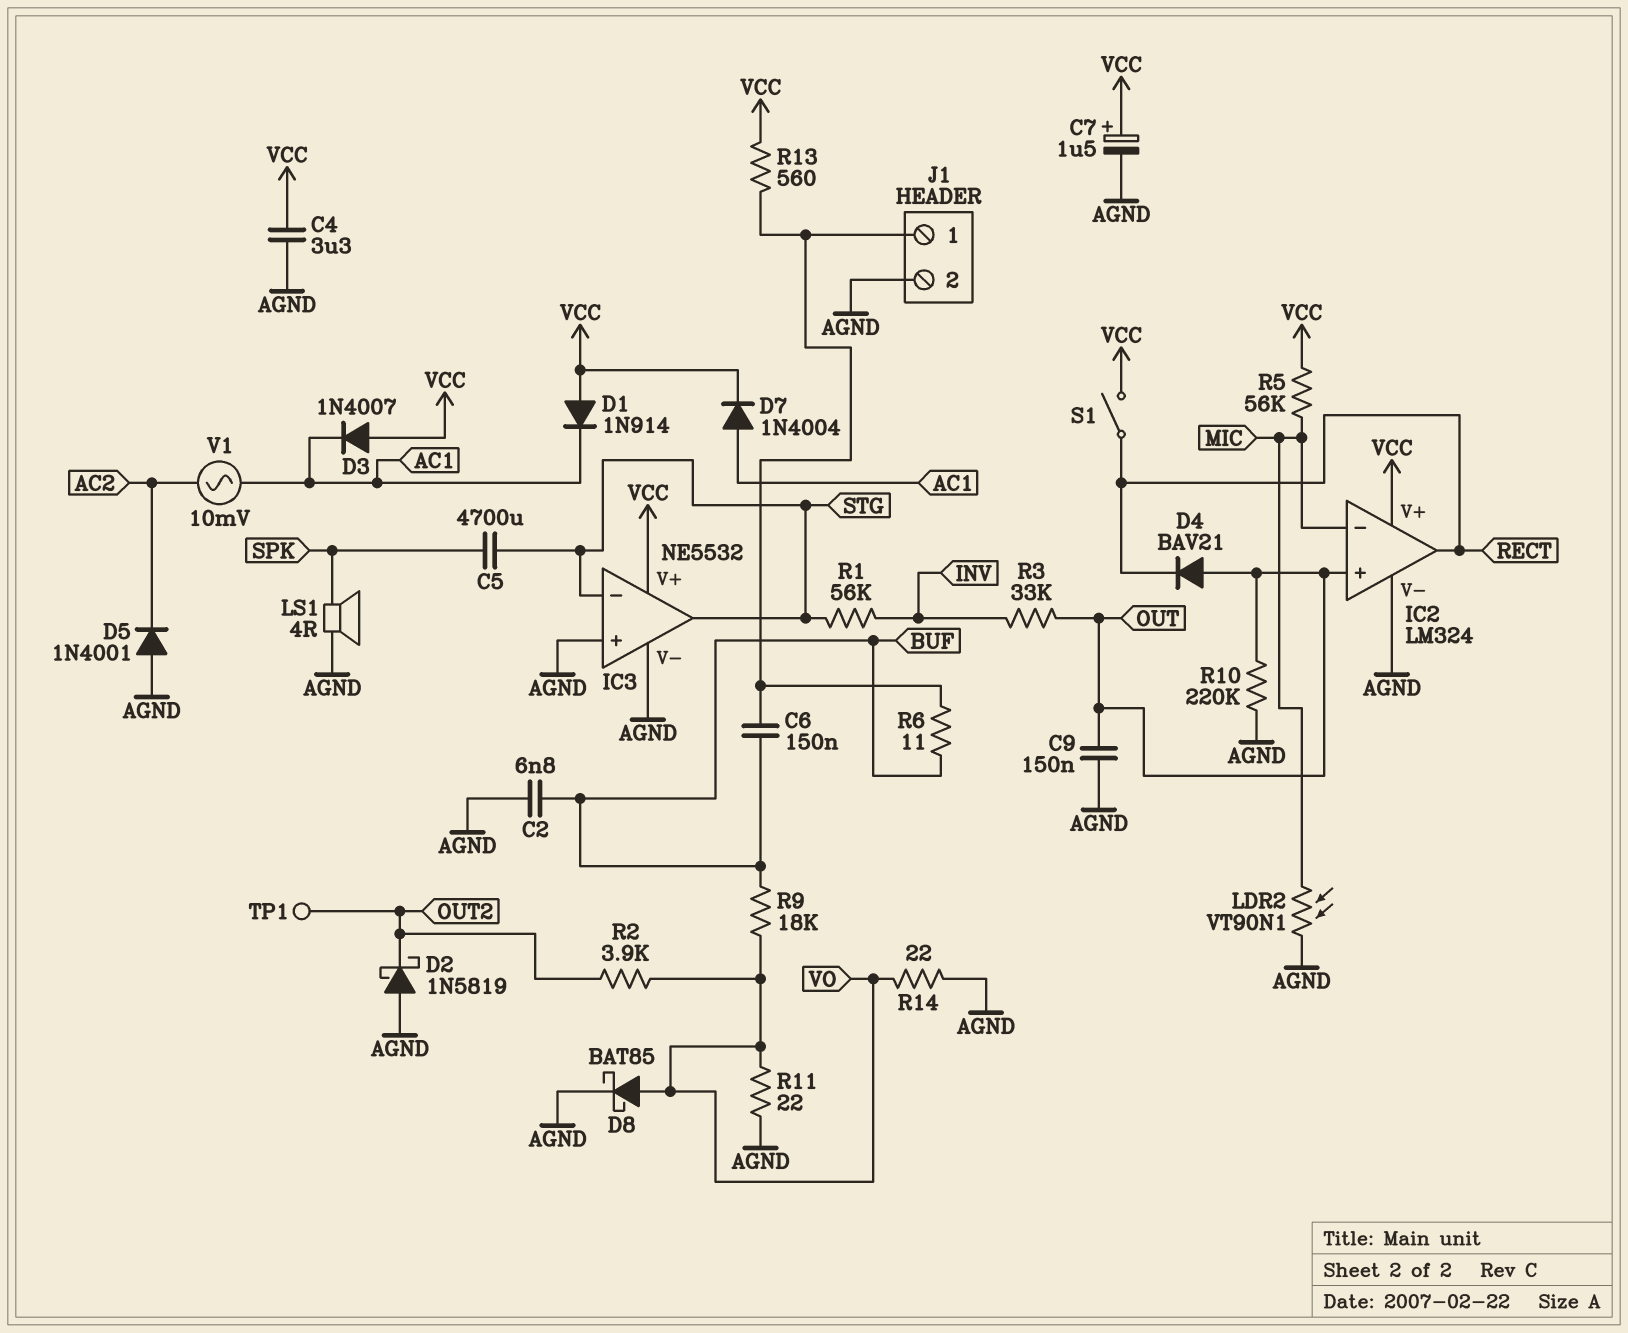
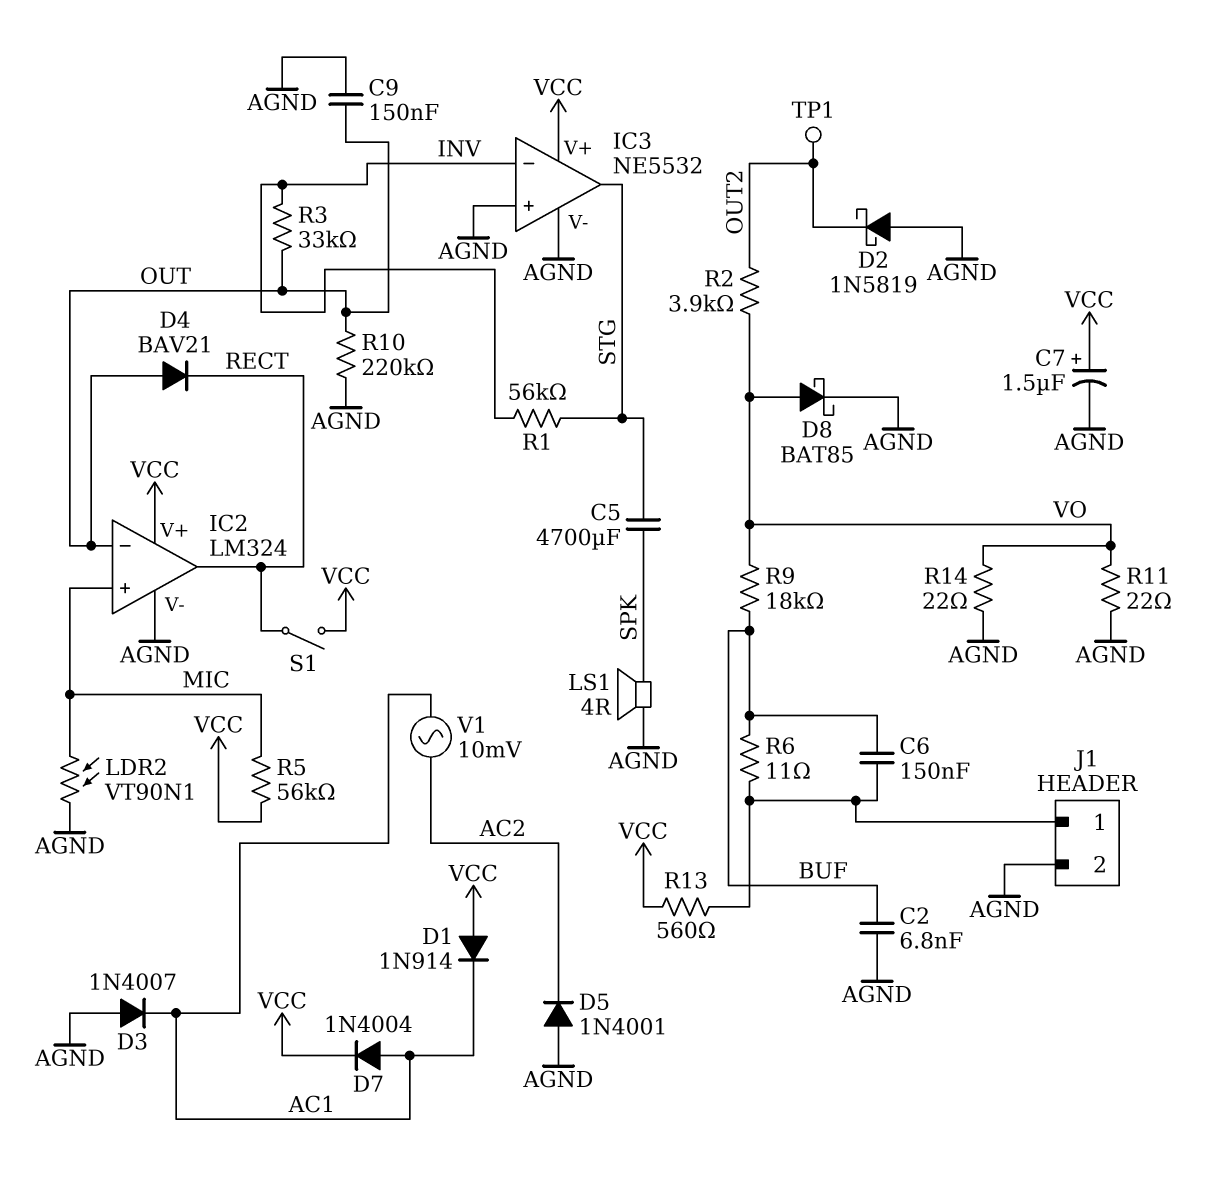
C4: 3.3uF (AGND, VCC) -> none
D3: diode 1N4007 (A VCC, K AC1) -> diode 1N4007 (A AGND, K AC1)
IC2 pin in+: OUT -> MIC
IC2 pin in-: MIC -> OUT
IC3 pin in-: STG -> INV

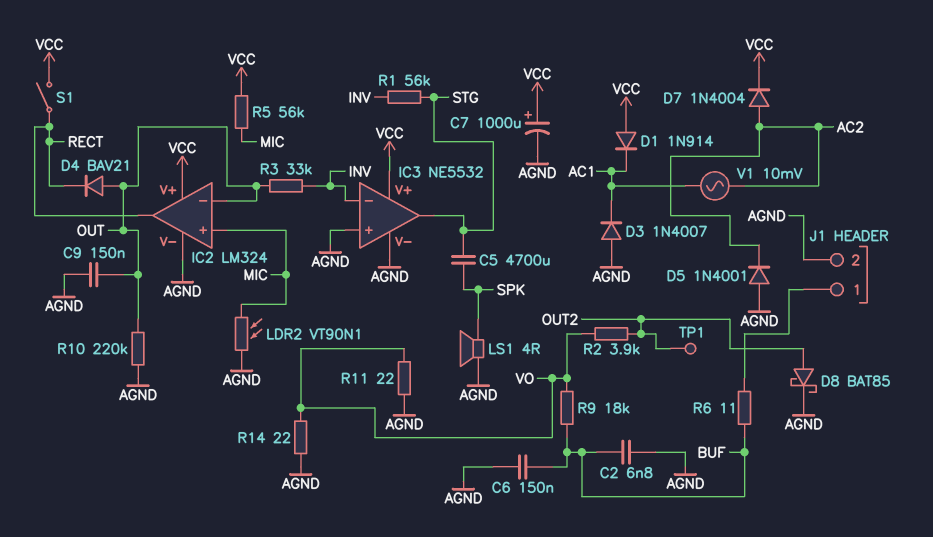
C6: 150nF (BUF, J1/1) -> 150nF (AGND, BUF)
C7: 1.5uF (plus VCC, minus AGND) -> 1000uF (plus VCC, minus AGND)
D2: schottky 1N5819 (A AGND, K OUT2) -> none
D7: diode 1N4004 (A AC1, K VCC) -> diode 1N4004 (A AC2, K VCC)
D8: schottky BAT85 (A VO, K AGND) -> schottky BAT85 (A OUT2, K AGND)
R13: 560 (J1/1, VCC) -> none

